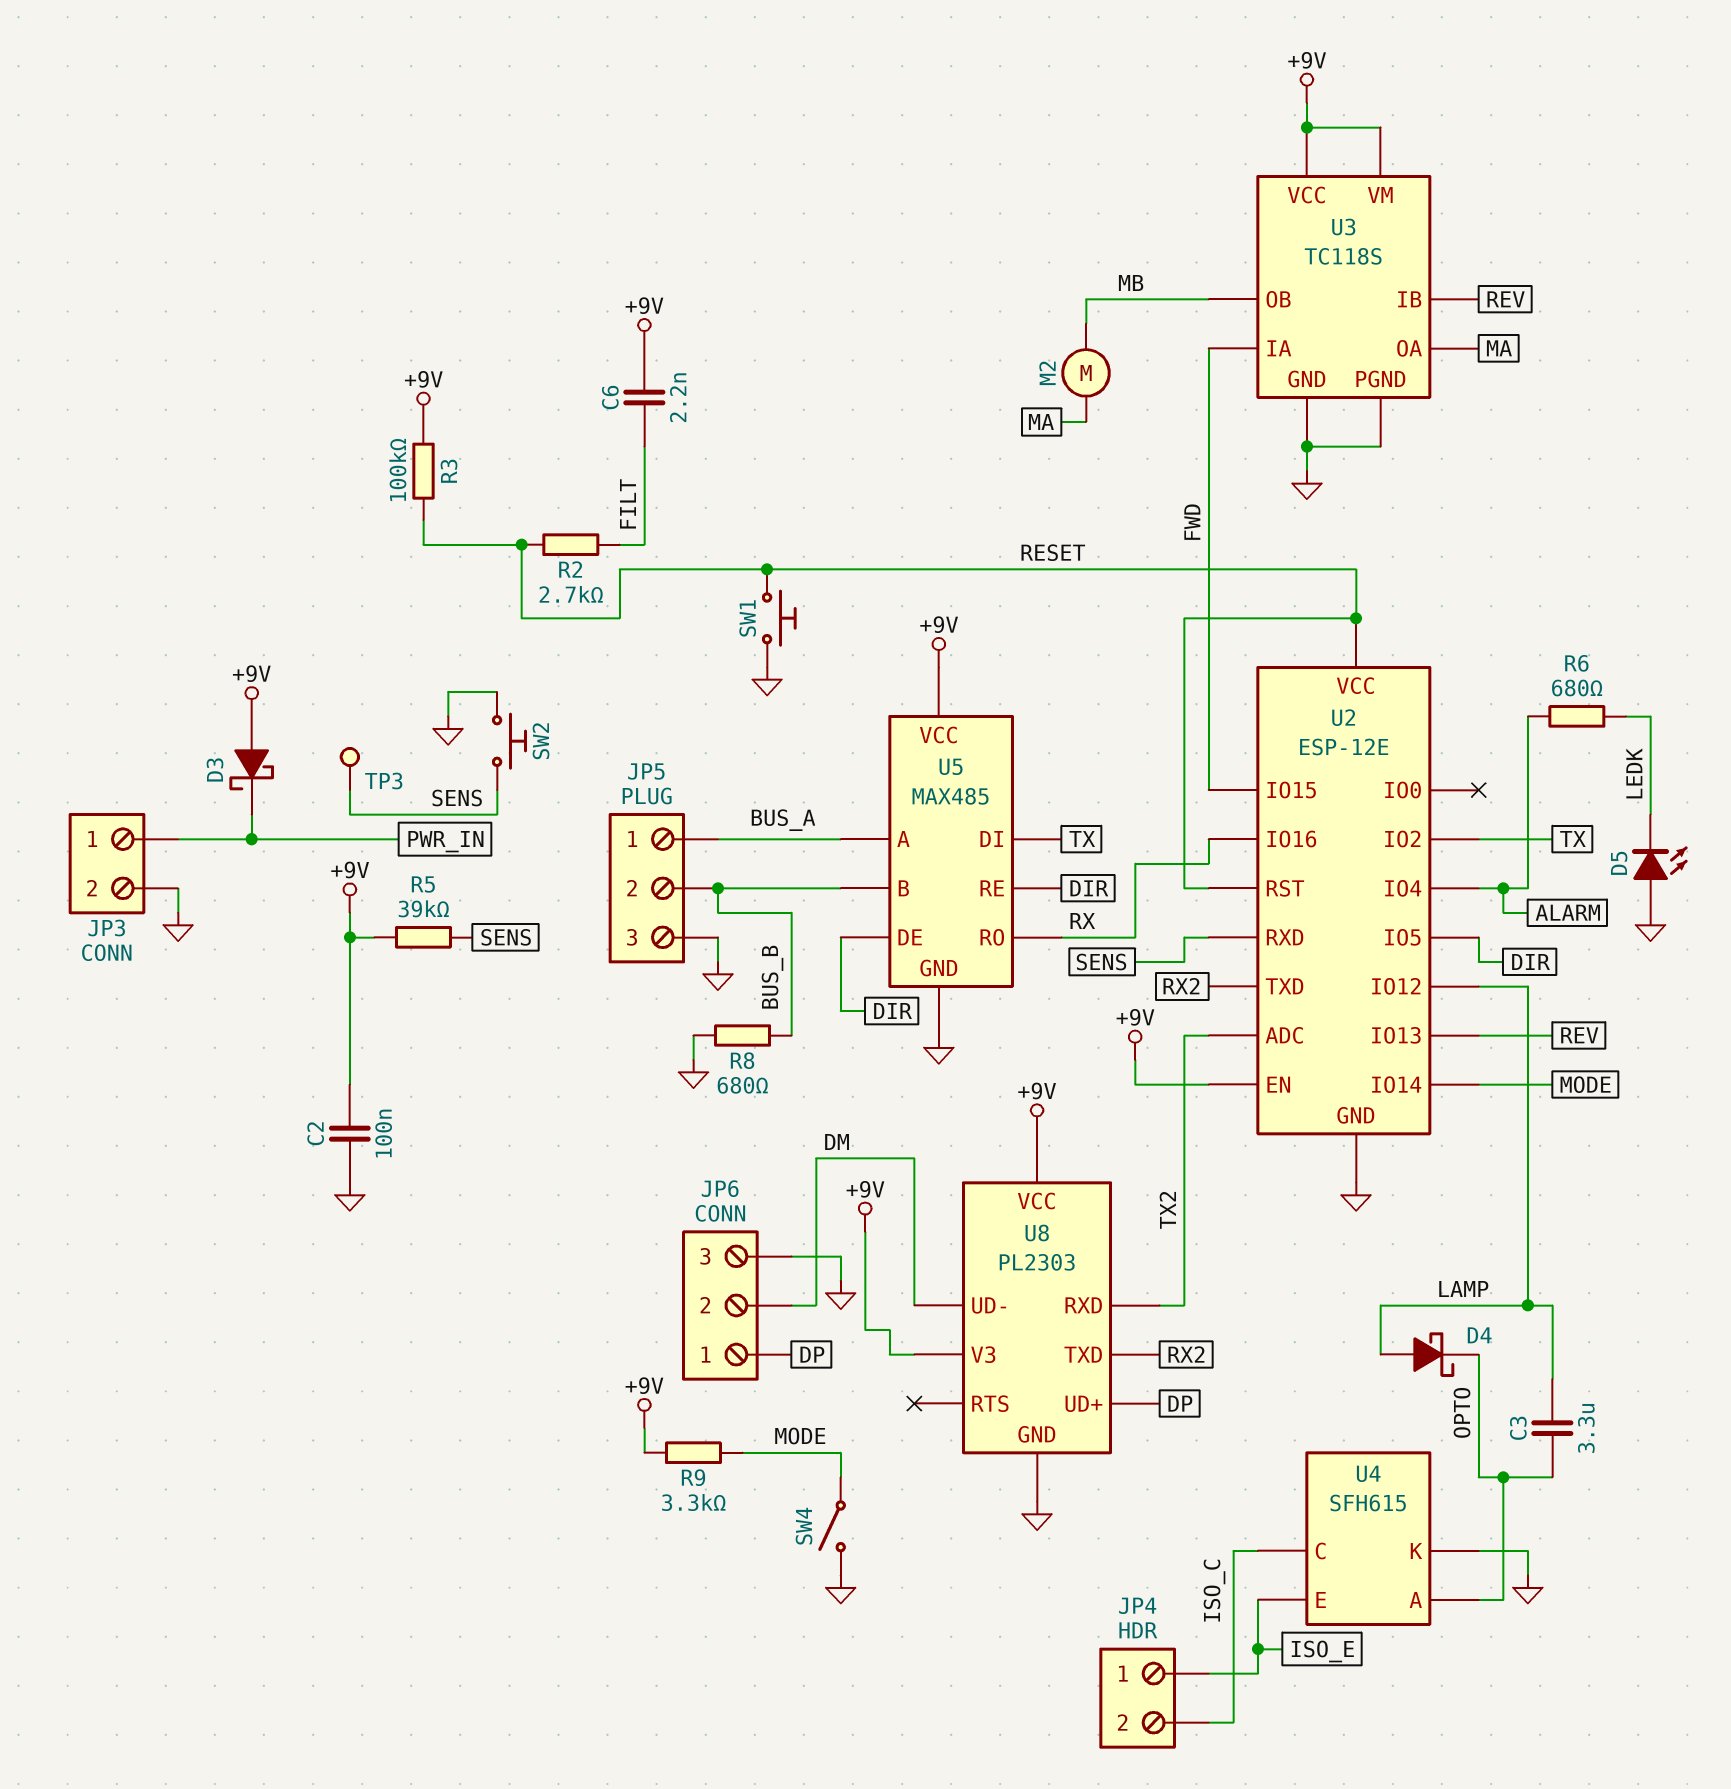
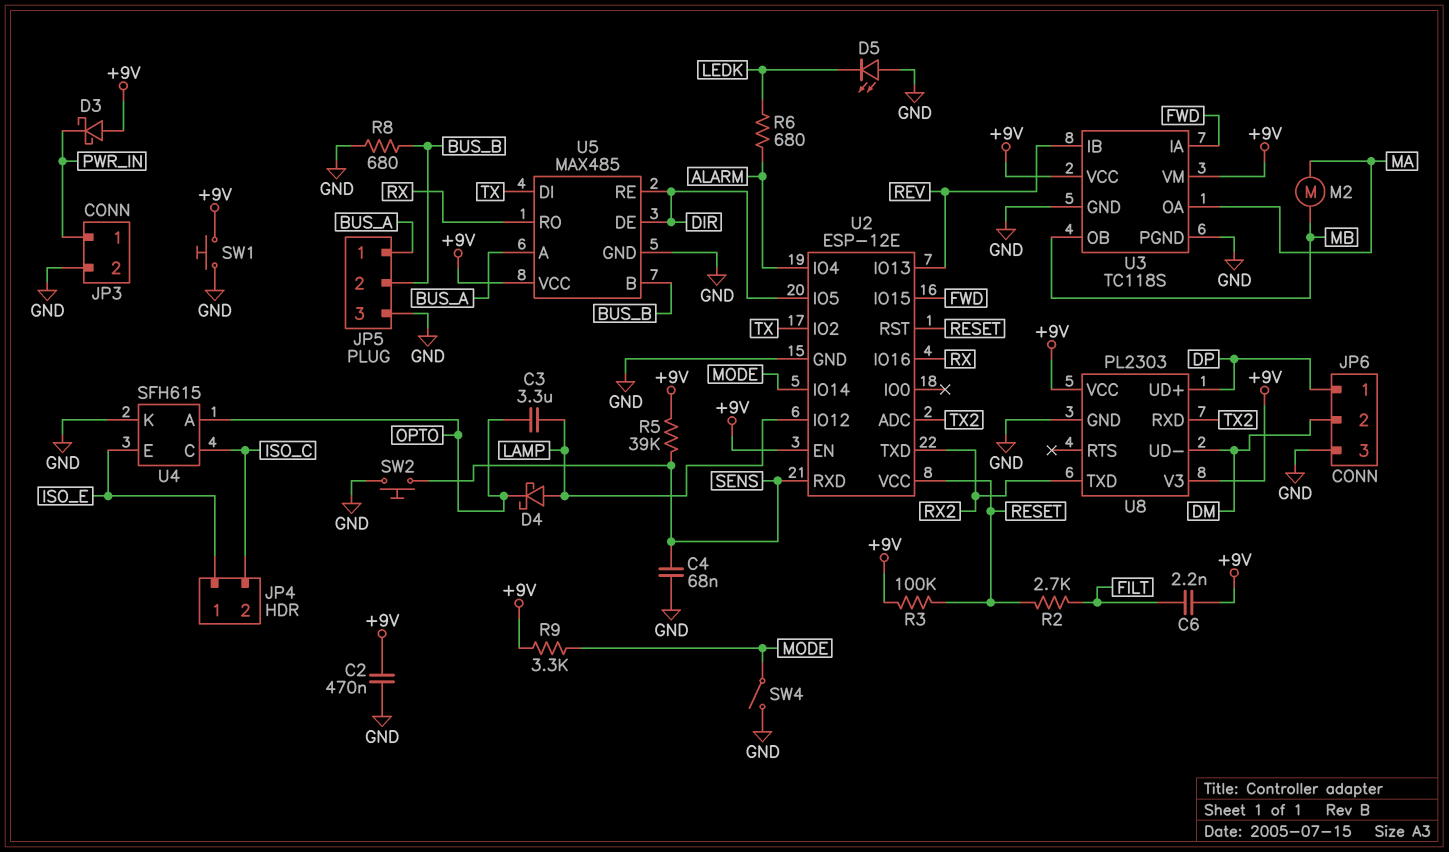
C2: 100nF (+9V, GND) -> 470nF (+9V, GND)
C4: none -> 68nF (GND, SENS)
SW1: button (GND, RESET) -> button (+9V, GND)
TP3: test point (SENS) -> none

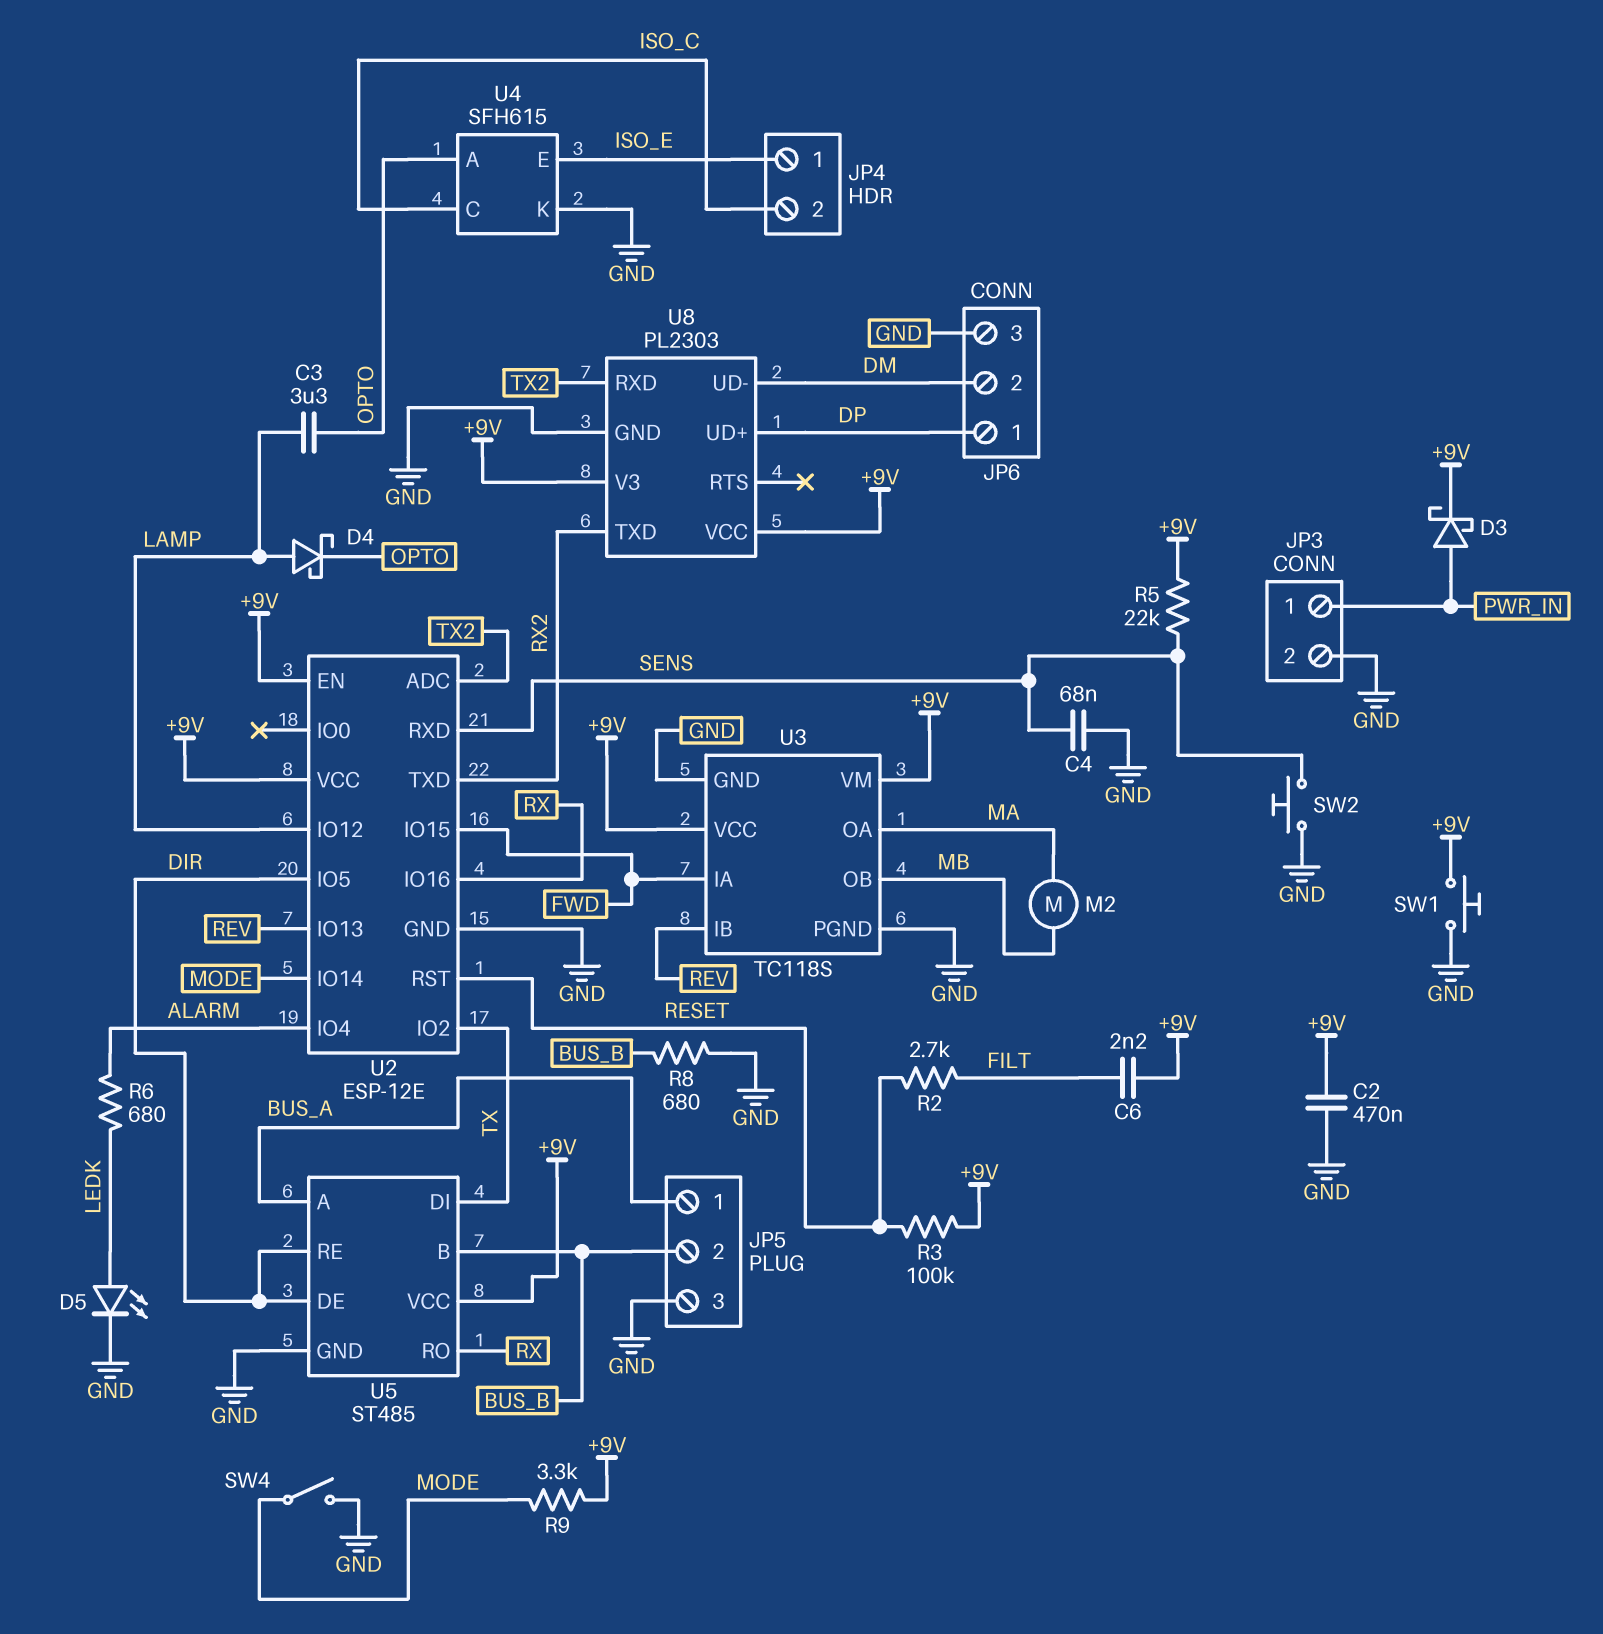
D3: schottky (A +9V, K PWR_IN) -> schottky (A PWR_IN, K +9V)
D5: LED (A GND, K LEDK) -> LED (A LEDK, K GND)
R5: 39k (+9V, SENS) -> 22k (+9V, SENS)
U2 pin VCC: RESET -> +9V
U5: MAX485 -> ST485

